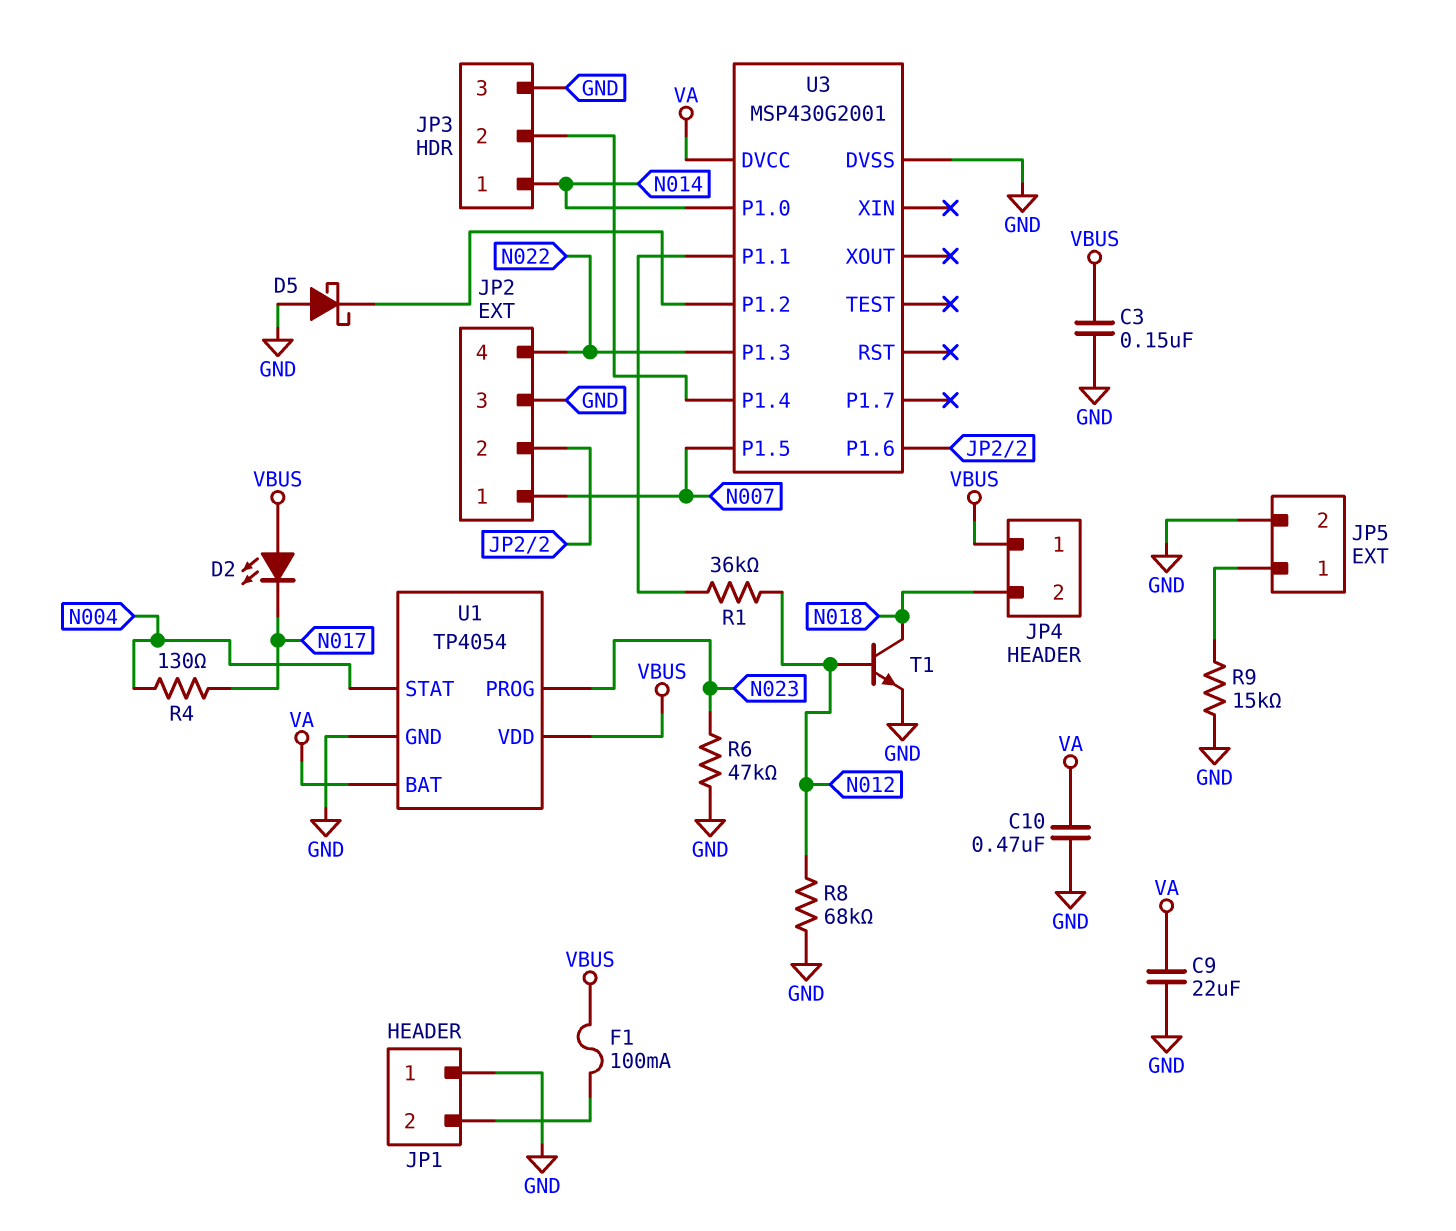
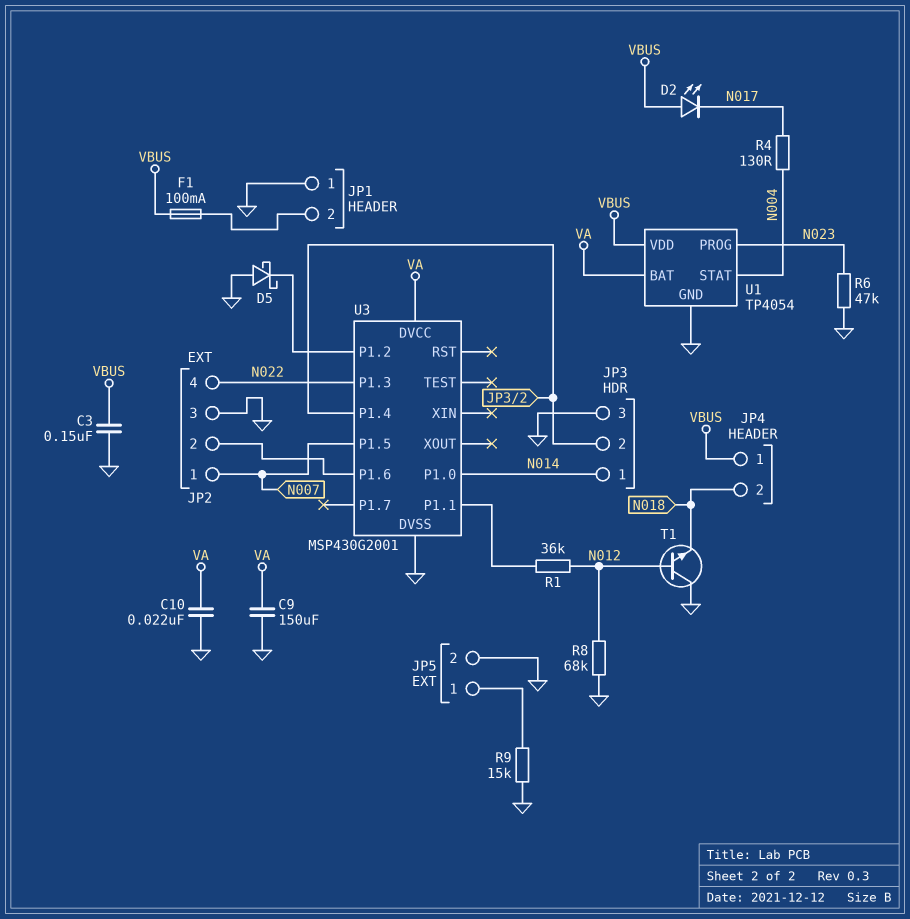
C9: 22uF (GND, VA) -> 150uF (GND, VA)
C10: 470nF (GND, VA) -> 22nF (GND, VA)
T1: NPN (B N012, C N018, E GND) -> NPN (B N012, C GND, E N018)

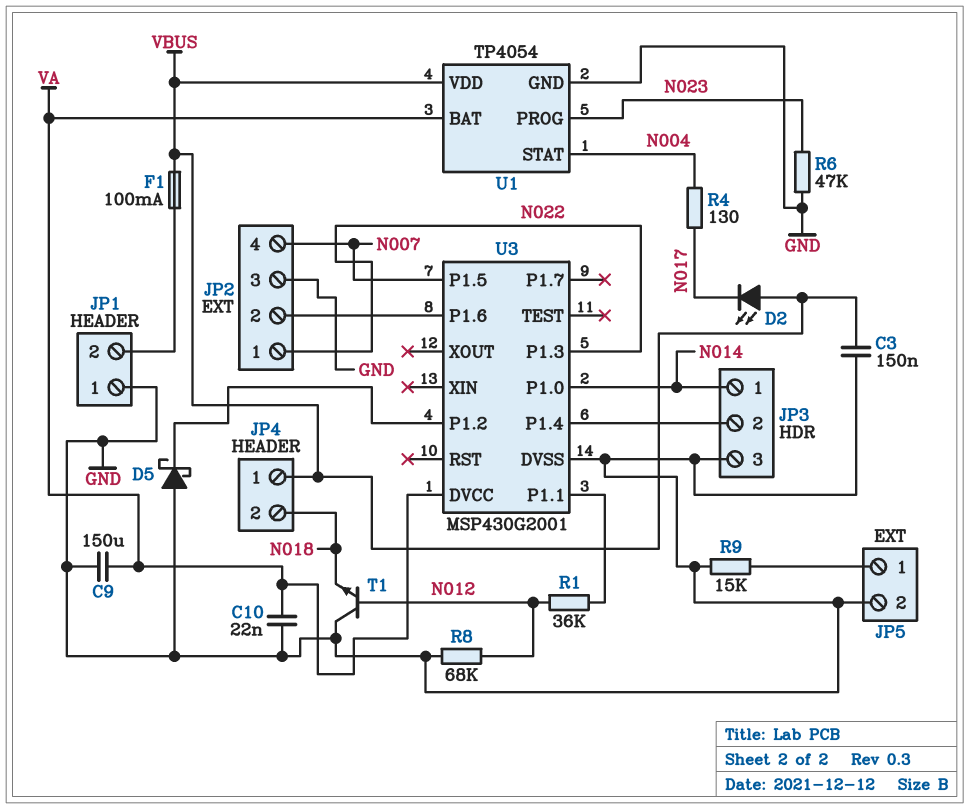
JP2 pin 1: N007 -> N022
JP2 pin 4: N022 -> N007

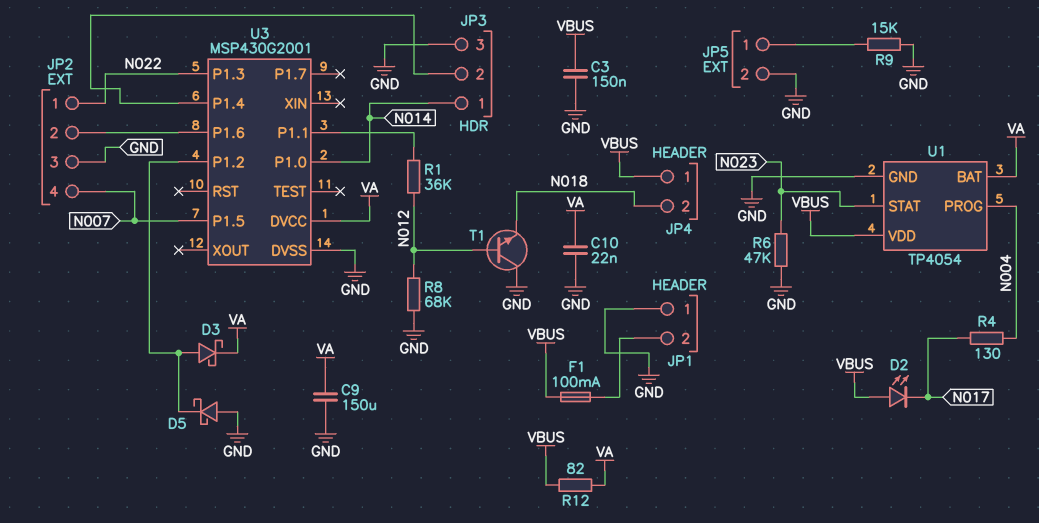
D3: none -> schottky (A U3/P1.2, K VA)
R12: none -> 82 (VA, VBUS)
U1 pin PROG: N023 -> N004
U1 pin STAT: N004 -> N023

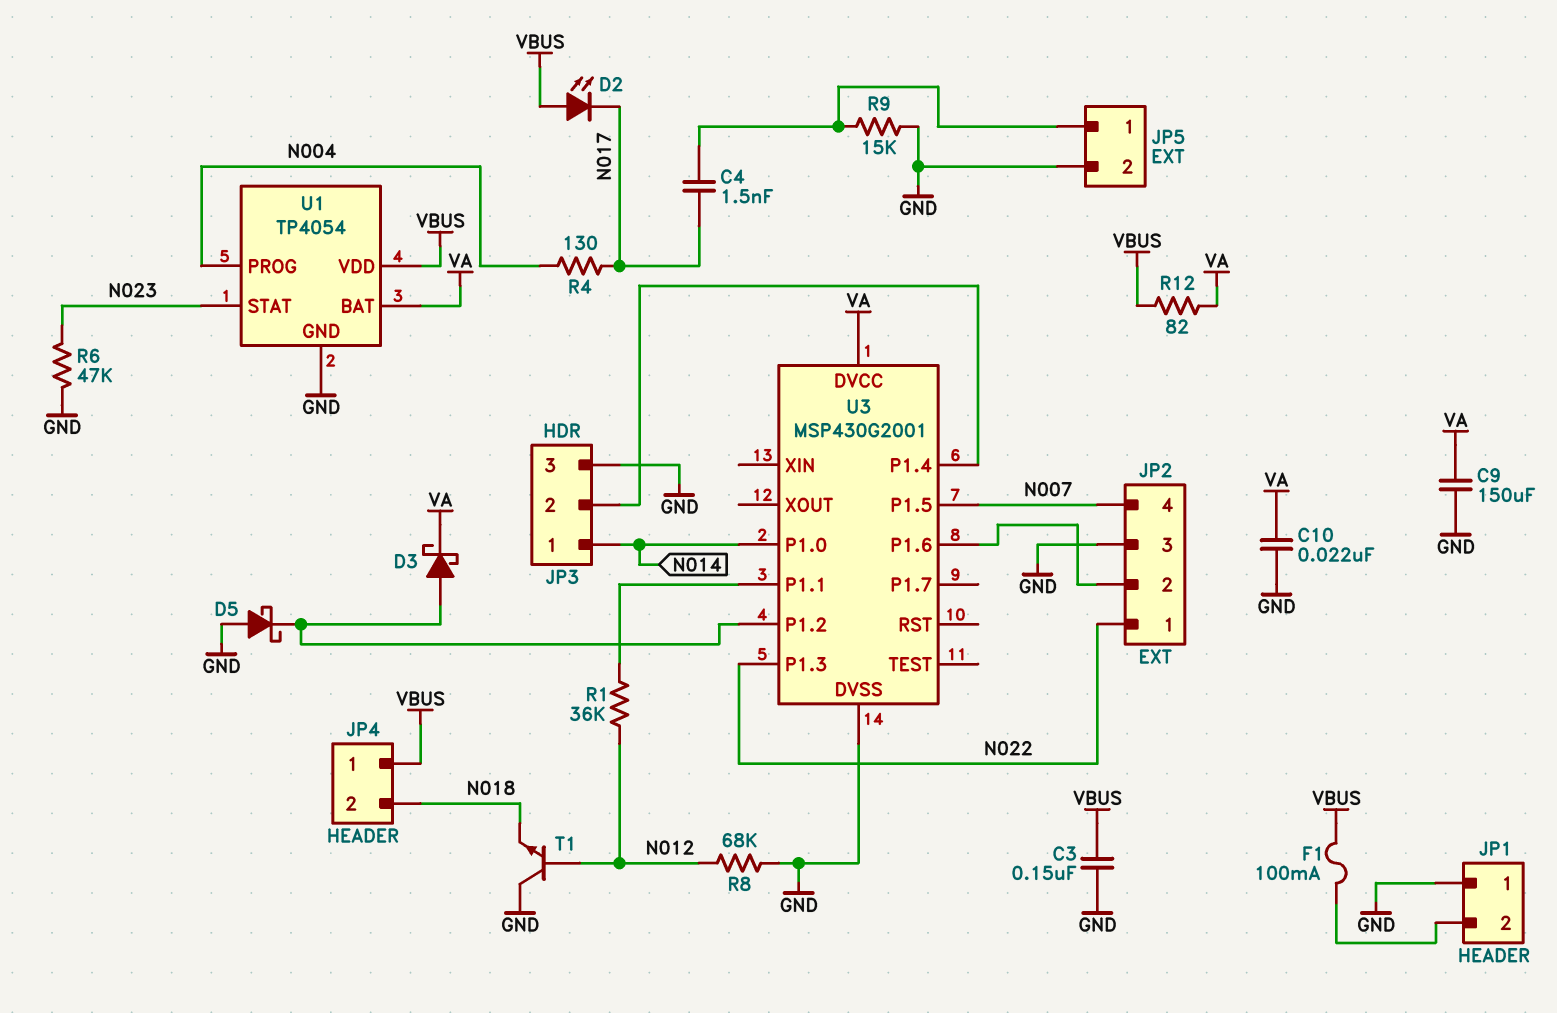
C4: none -> 1.5nF (JP5/1, N017)

